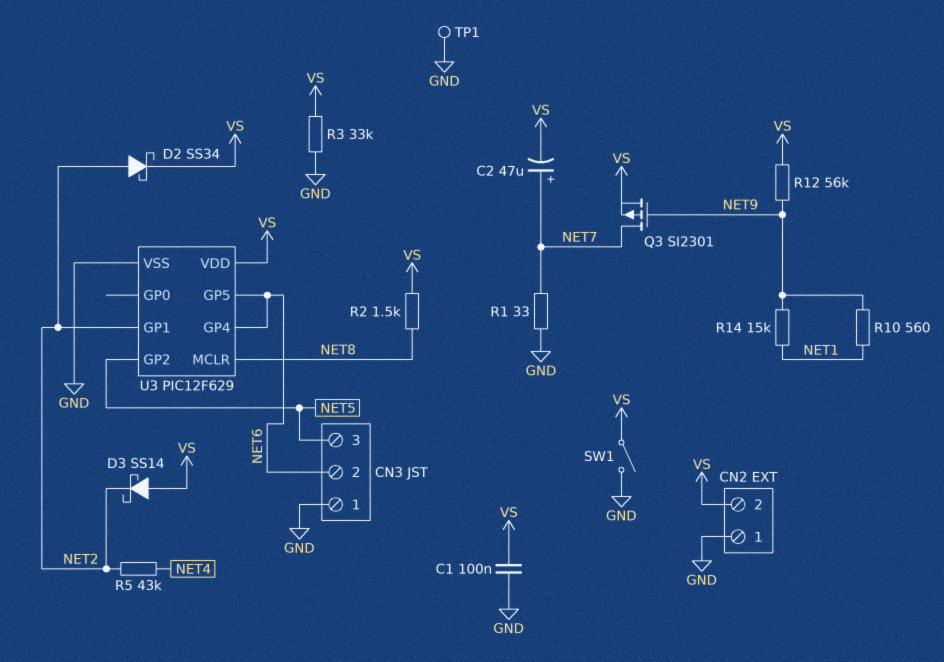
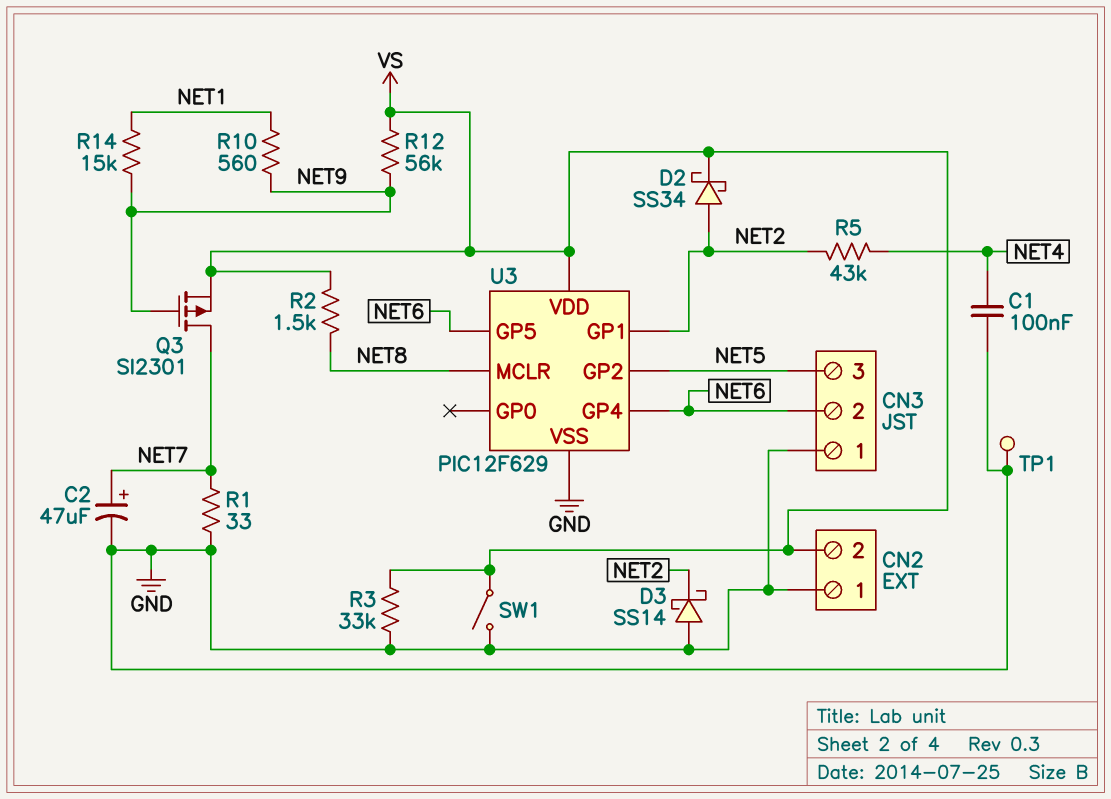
C1: 100nF (GND, VS) -> 100nF (GND, NET4)
C2: 47uF (plus NET7, minus VS) -> 47uF (plus NET7, minus GND)
D3: schottky SS14 (A VS, K NET2) -> schottky SS14 (A GND, K NET2)

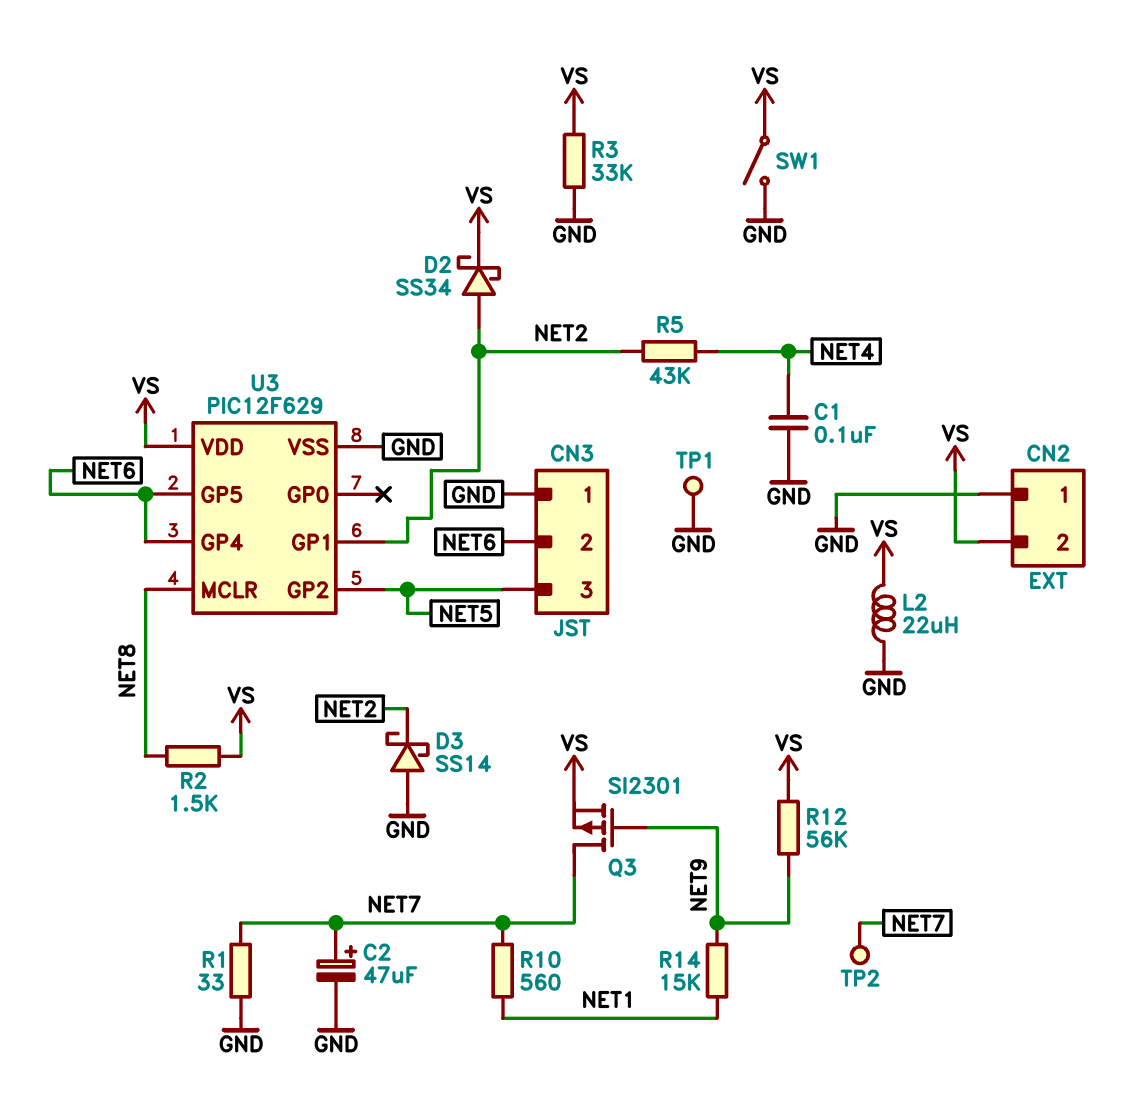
L2: none -> 22uH (GND, VS)
R10: 560 (NET1, NET9) -> 560 (NET1, NET7)
TP2: none -> test point (NET7)

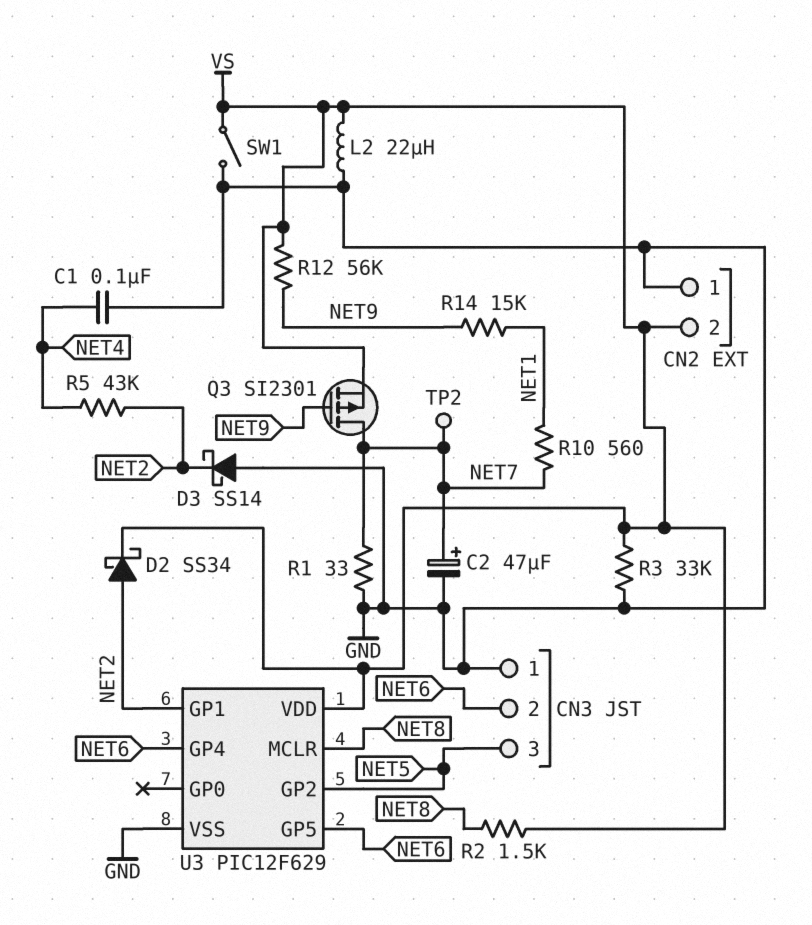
TP1: test point (GND) -> none

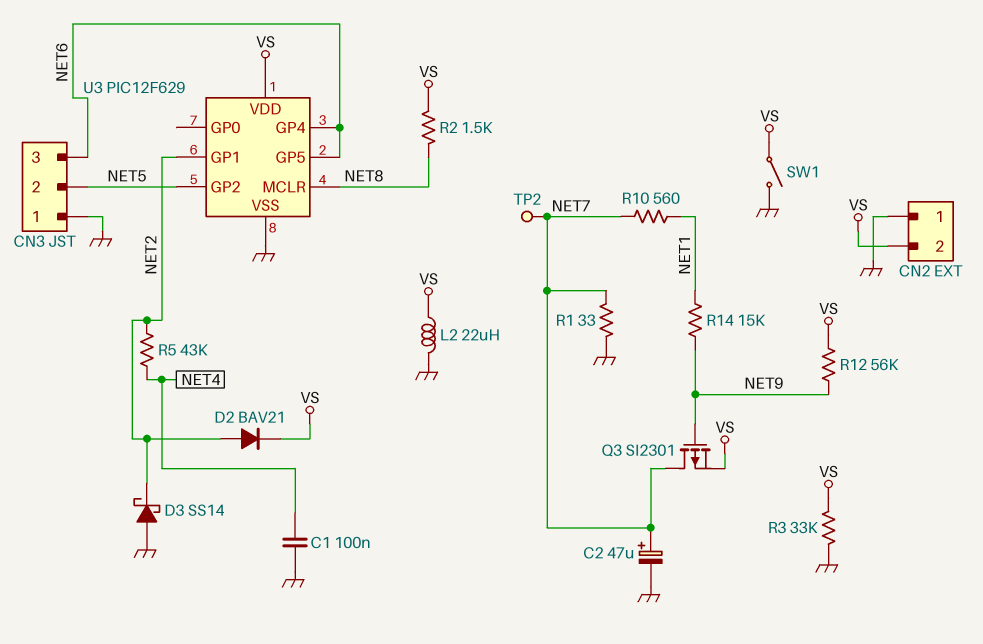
CN3 pin 2: NET6 -> NET5
CN3 pin 3: NET5 -> NET6
D2: schottky SS34 (A NET2, K VS) -> diode BAV21 (A NET2, K VS)

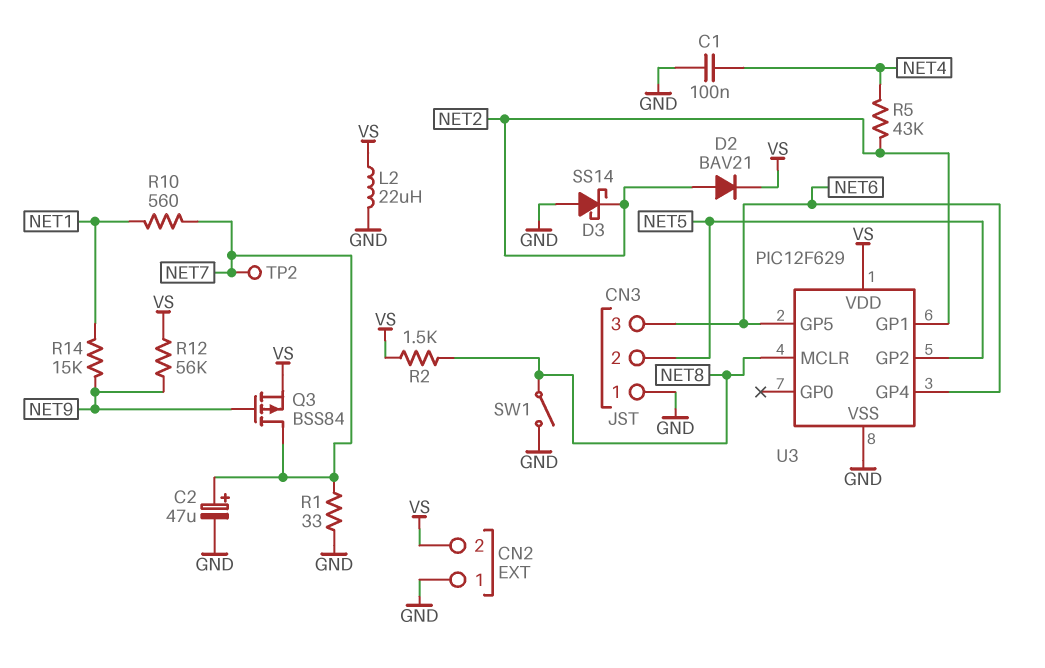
Q3: PMOS SI2301 (G NET9, D NET7, S VS) -> PMOS BSS84 (G NET9, D NET7, S VS)
R3: 33k (GND, VS) -> none
SW1: switch (GND, VS) -> switch (GND, NET8)

